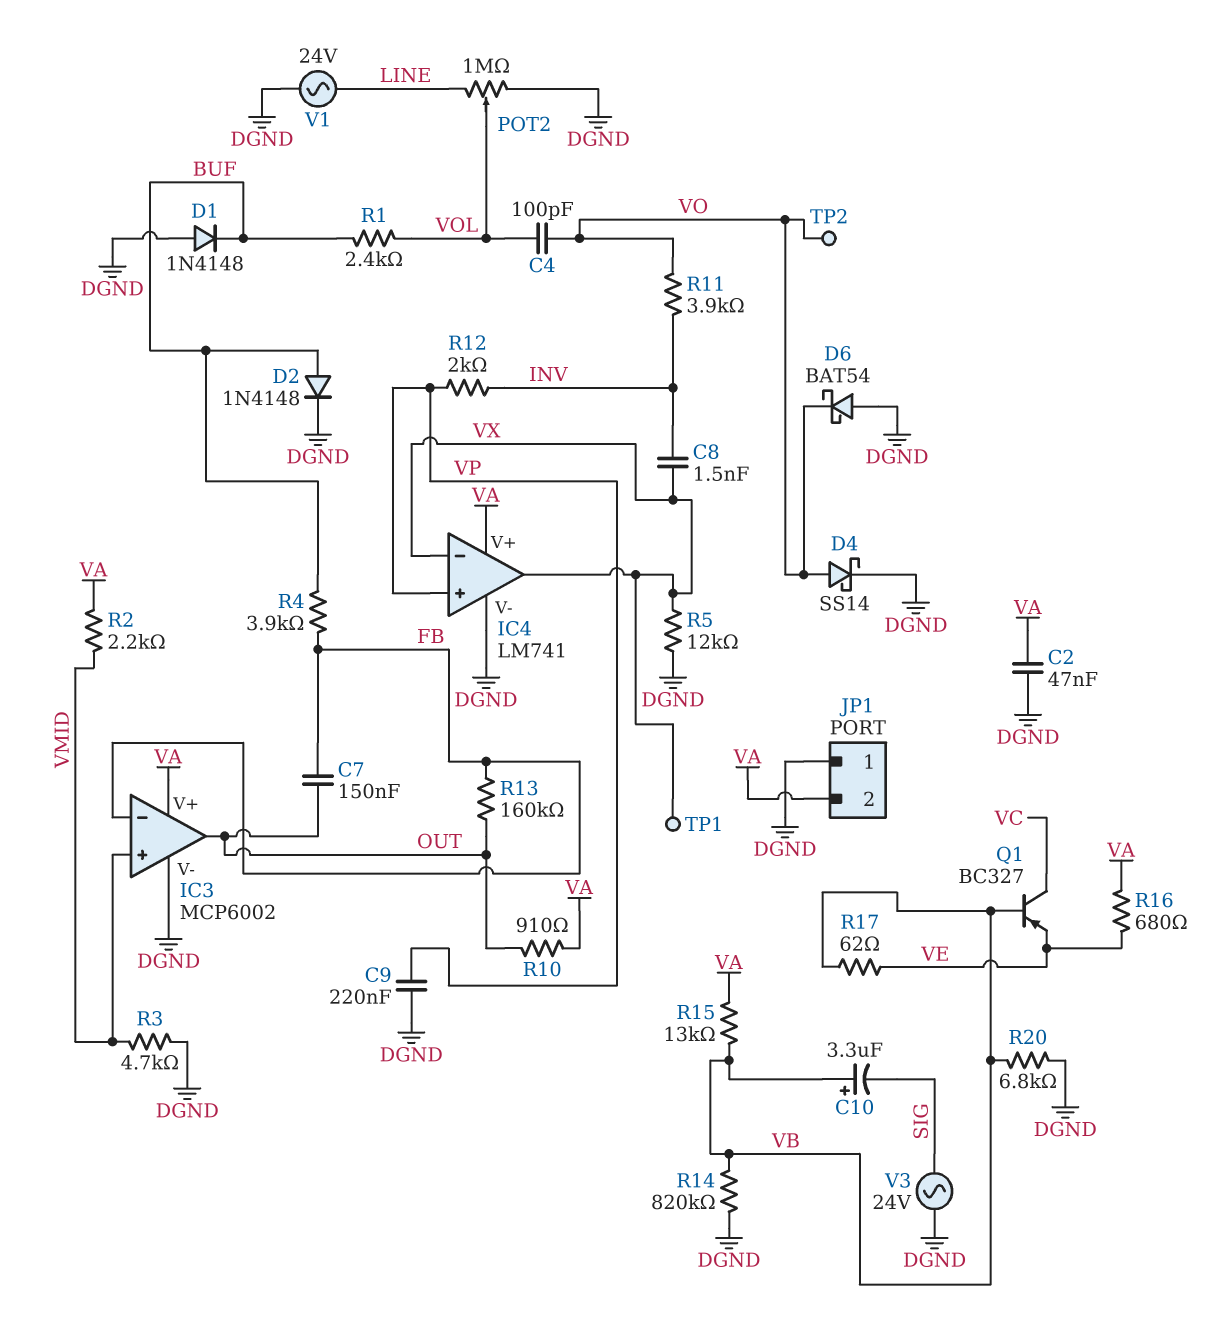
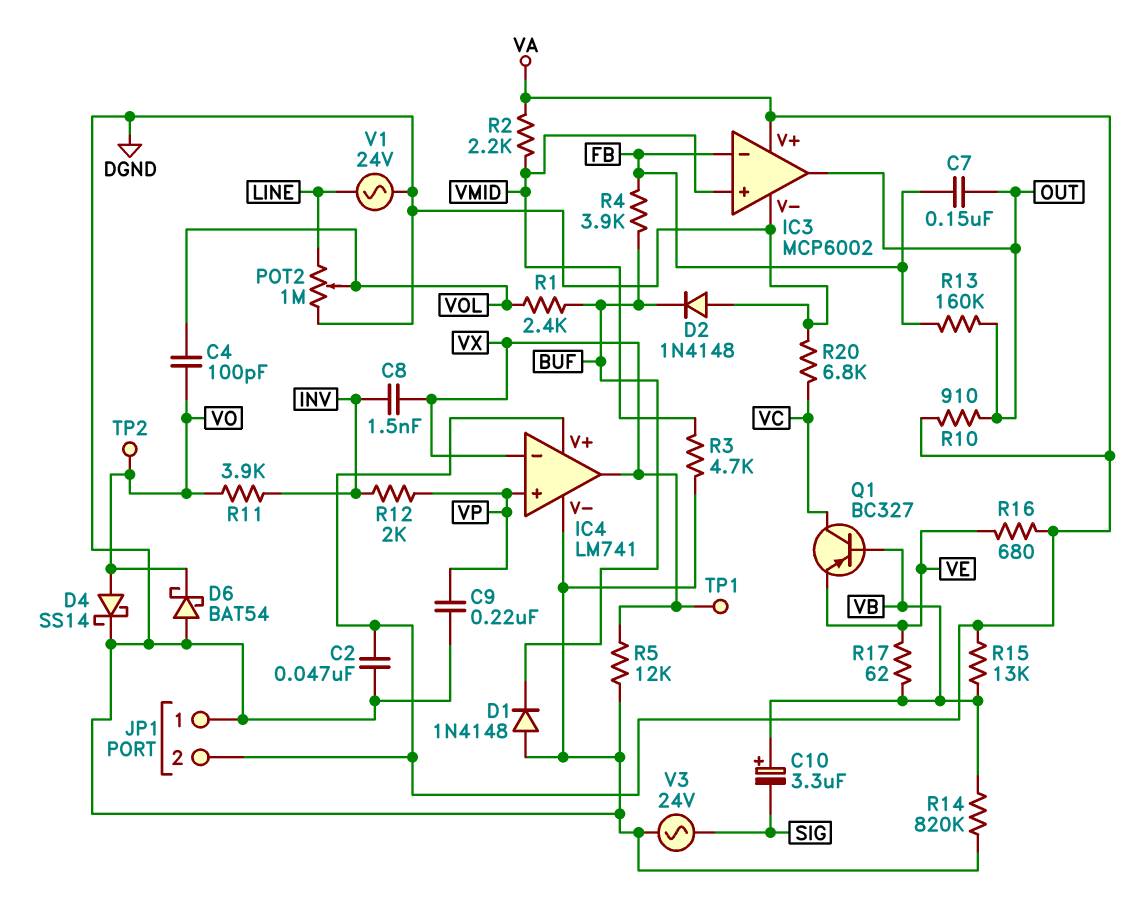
D2: diode 1N4148 (A BUF, K DGND) -> diode 1N4148 (A DGND, K BUF)
R20: 6.8k (DGND, VB) -> 6.8k (DGND, VC)

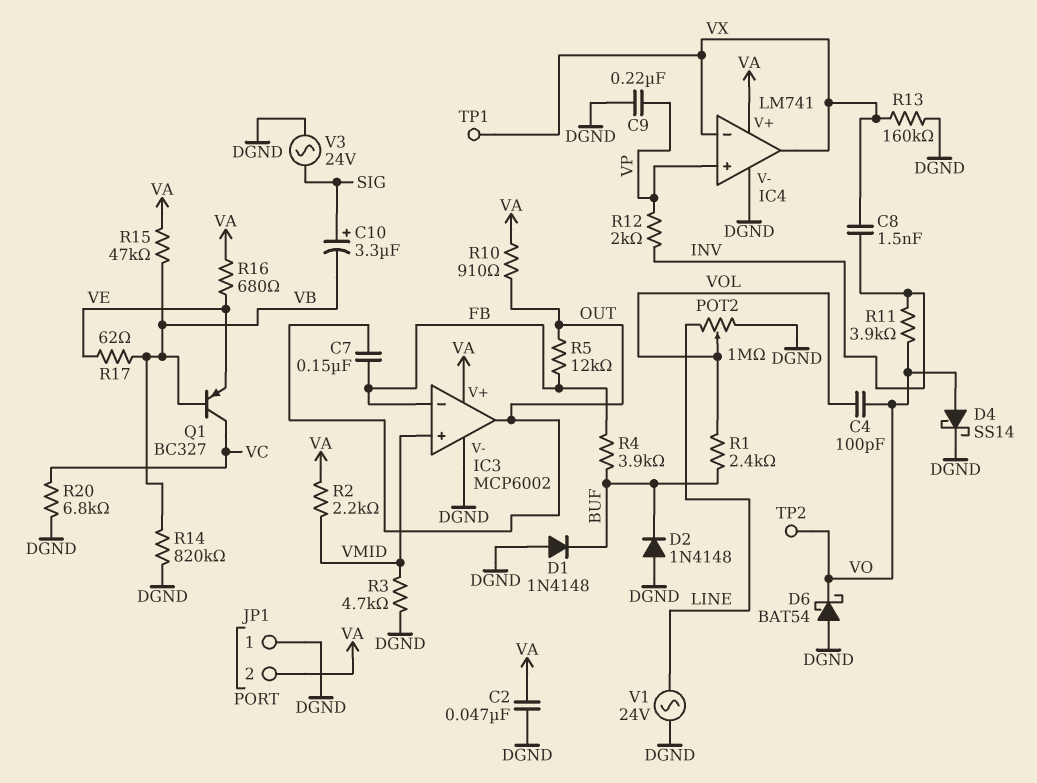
C10: 3.3uF (plus VB, minus SIG) -> 3.3uF (plus SIG, minus VB)
R5: 12k (DGND, VX) -> 12k (FB, OUT)
R13: 160k (FB, OUT) -> 160k (DGND, VX)
R15: 13k (VA, VB) -> 47k (VA, VB)

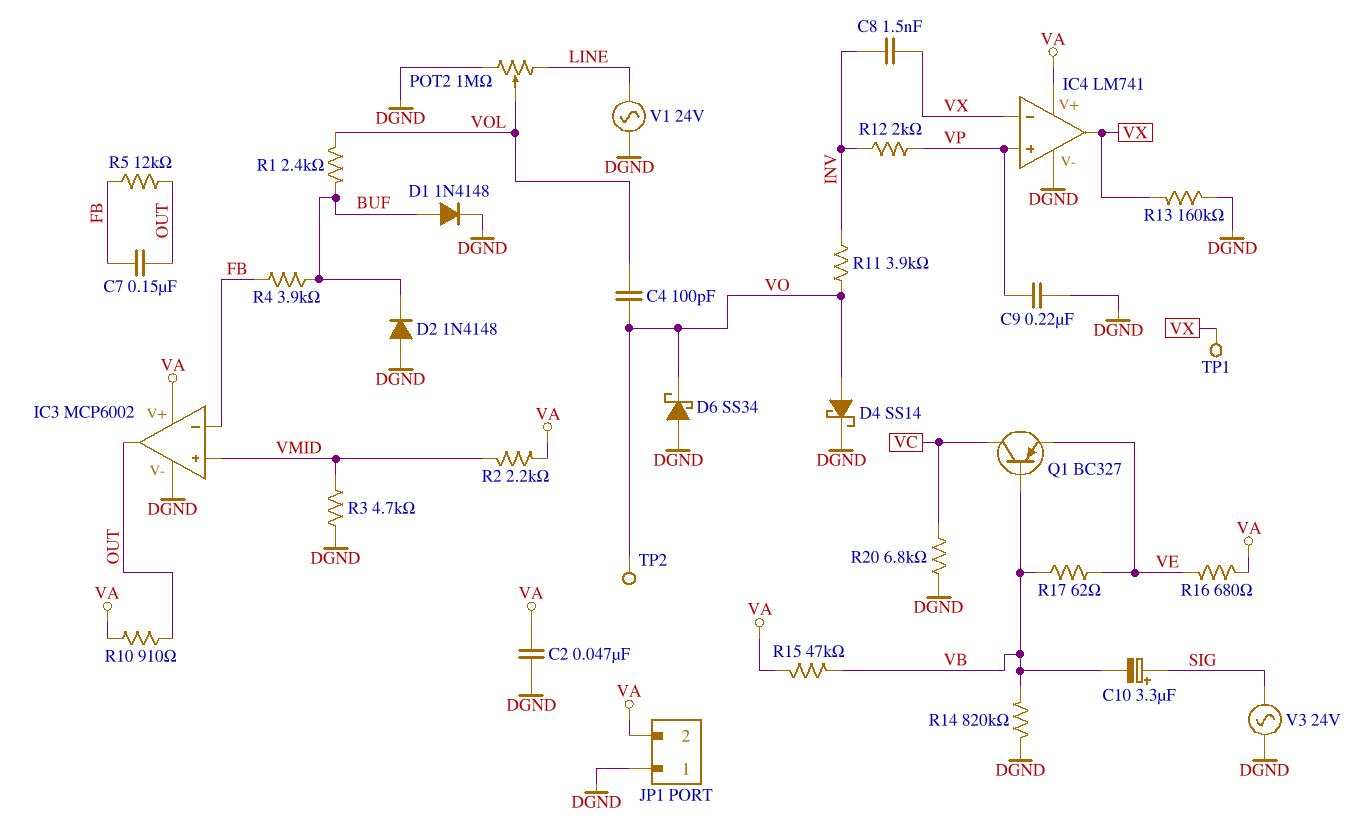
D1: diode 1N4148 (A DGND, K BUF) -> diode 1N4148 (A BUF, K DGND)
D6: schottky BAT54 (A DGND, K VO) -> schottky SS34 (A DGND, K VO)

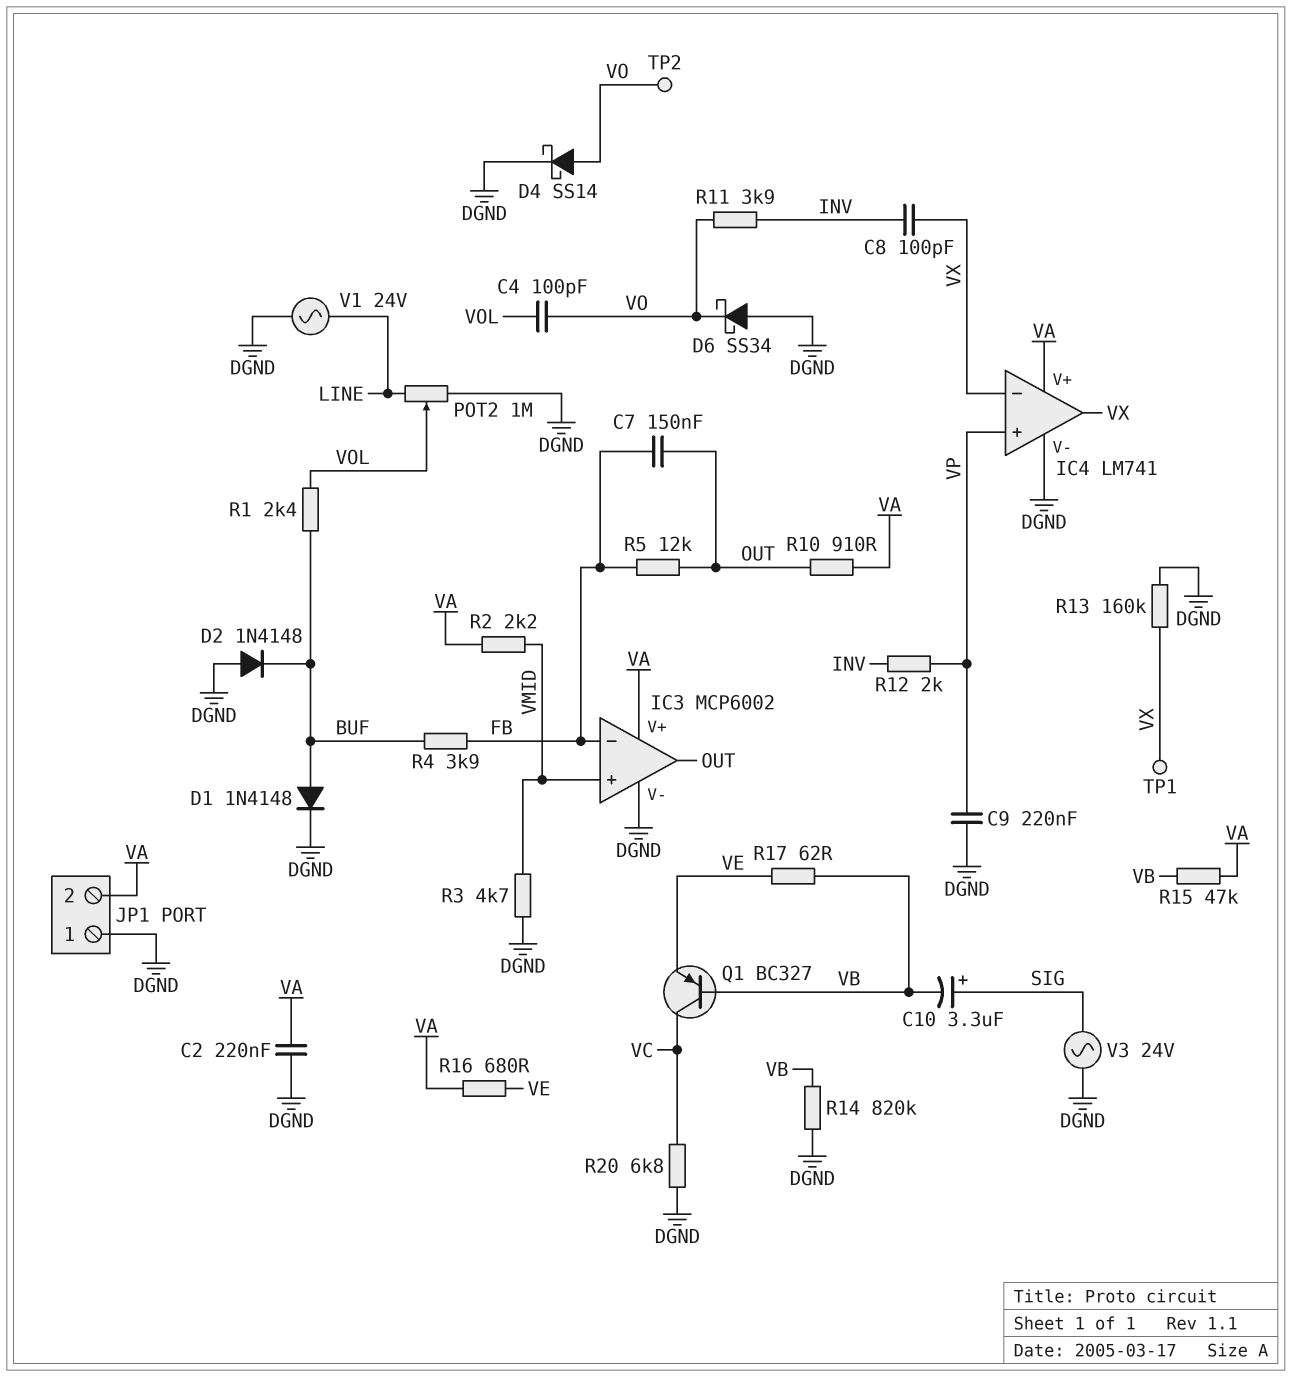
C2: 47nF (DGND, VA) -> 220nF (DGND, VA)
C8: 1.5nF (INV, VX) -> 100pF (INV, VX)

